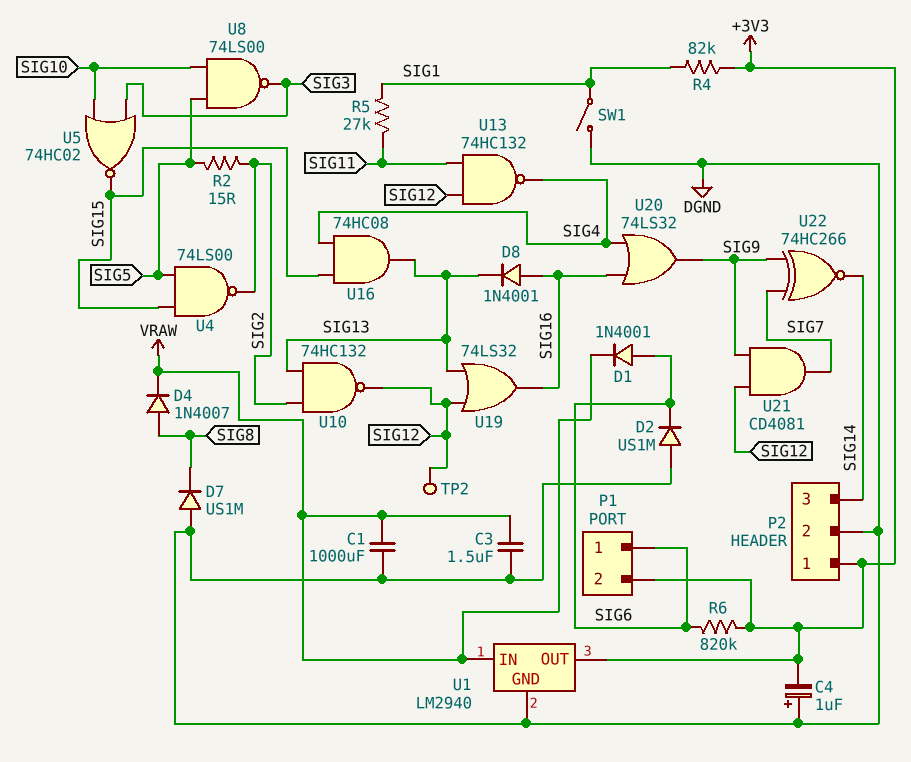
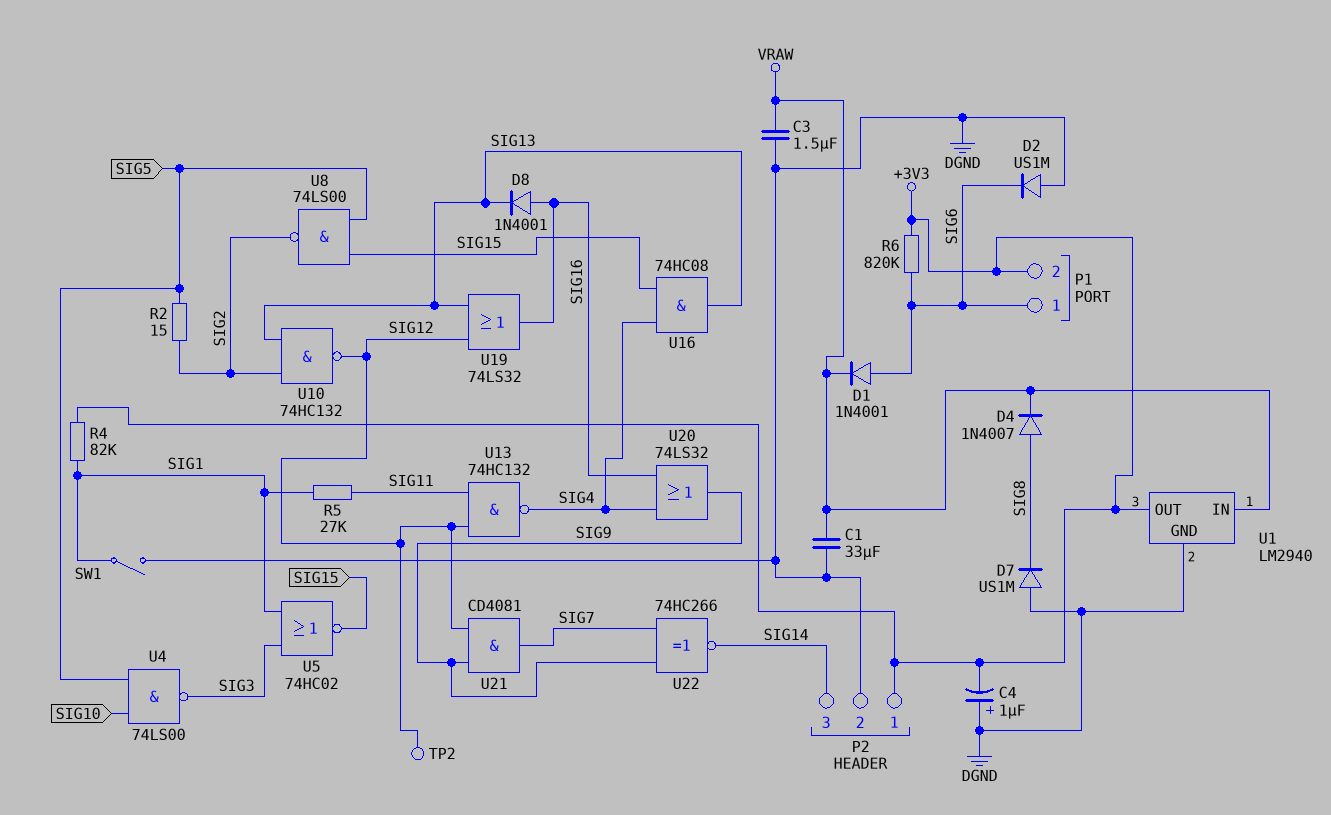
C1: 1000uF (DGND, VRAW) -> 33uF (DGND, VRAW)
U4: NAND 74LS00 (in SIG5, in SIG15, out SIG2) -> NAND 74LS00 (in SIG5, in SIG10, out SIG3)
U5: NOR 74HC02 (in SIG3, in SIG10, out SIG15) -> NOR 74HC02 (in SIG1, in SIG3, out SIG15)
U8: NAND 74LS00 (in SIG5, in SIG10, out SIG3) -> NAND 74LS00 (in SIG5, in SIG15, out SIG2)

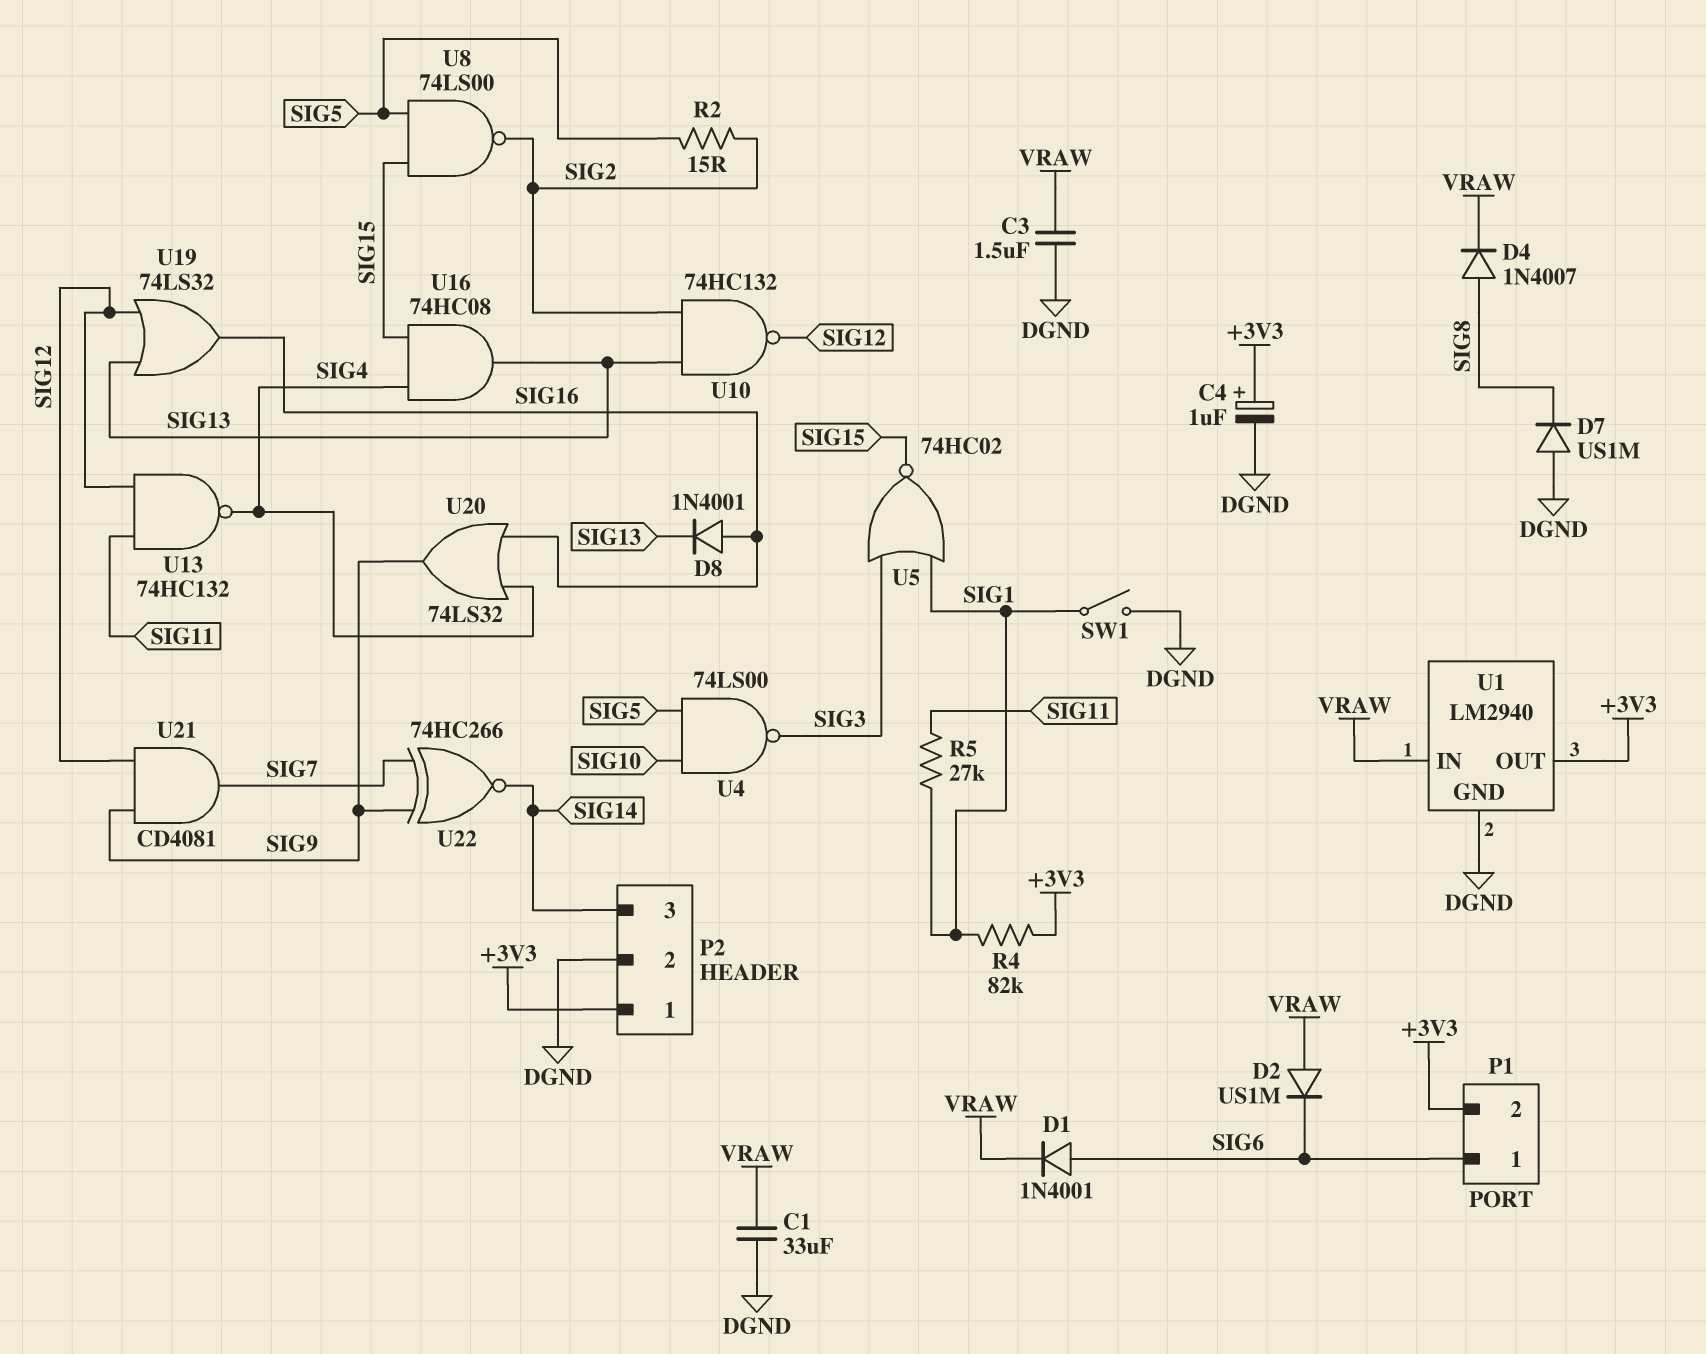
C4: 1uF (plus DGND, minus +3V3) -> 1uF (plus +3V3, minus DGND)
D2: diode US1M (A DGND, K SIG6) -> diode US1M (A VRAW, K SIG6)
R6: 820k (+3V3, SIG6) -> none
TP2: test point (SIG12) -> none

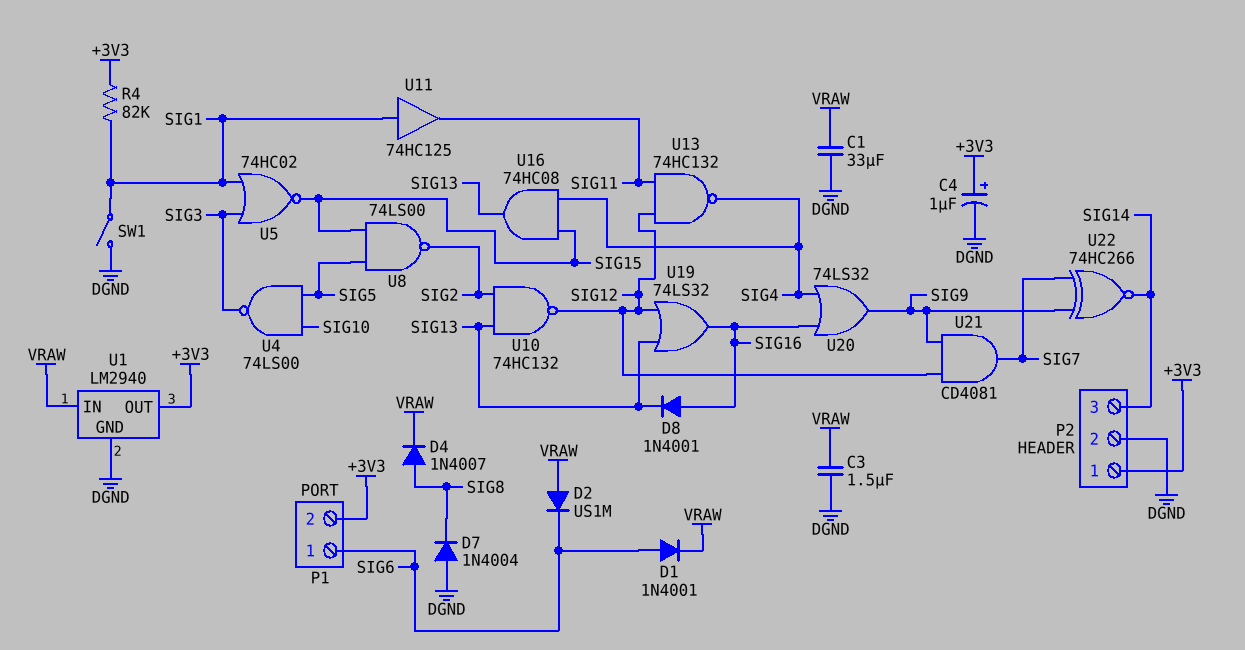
D7: diode US1M (A DGND, K SIG8) -> diode 1N4004 (A DGND, K SIG8)
R2: 15 (SIG2, SIG5) -> none
R5: 27k (SIG1, SIG11) -> none
U11: none -> buffer 74HC125 (in SIG1, out SIG11)

